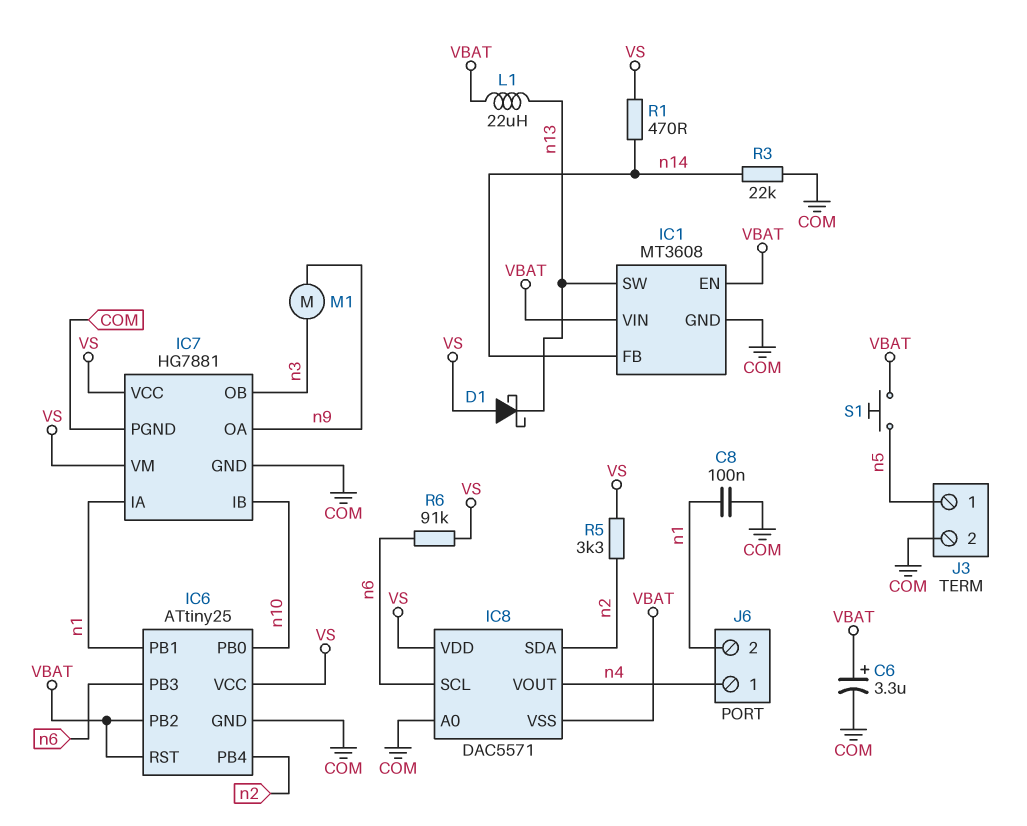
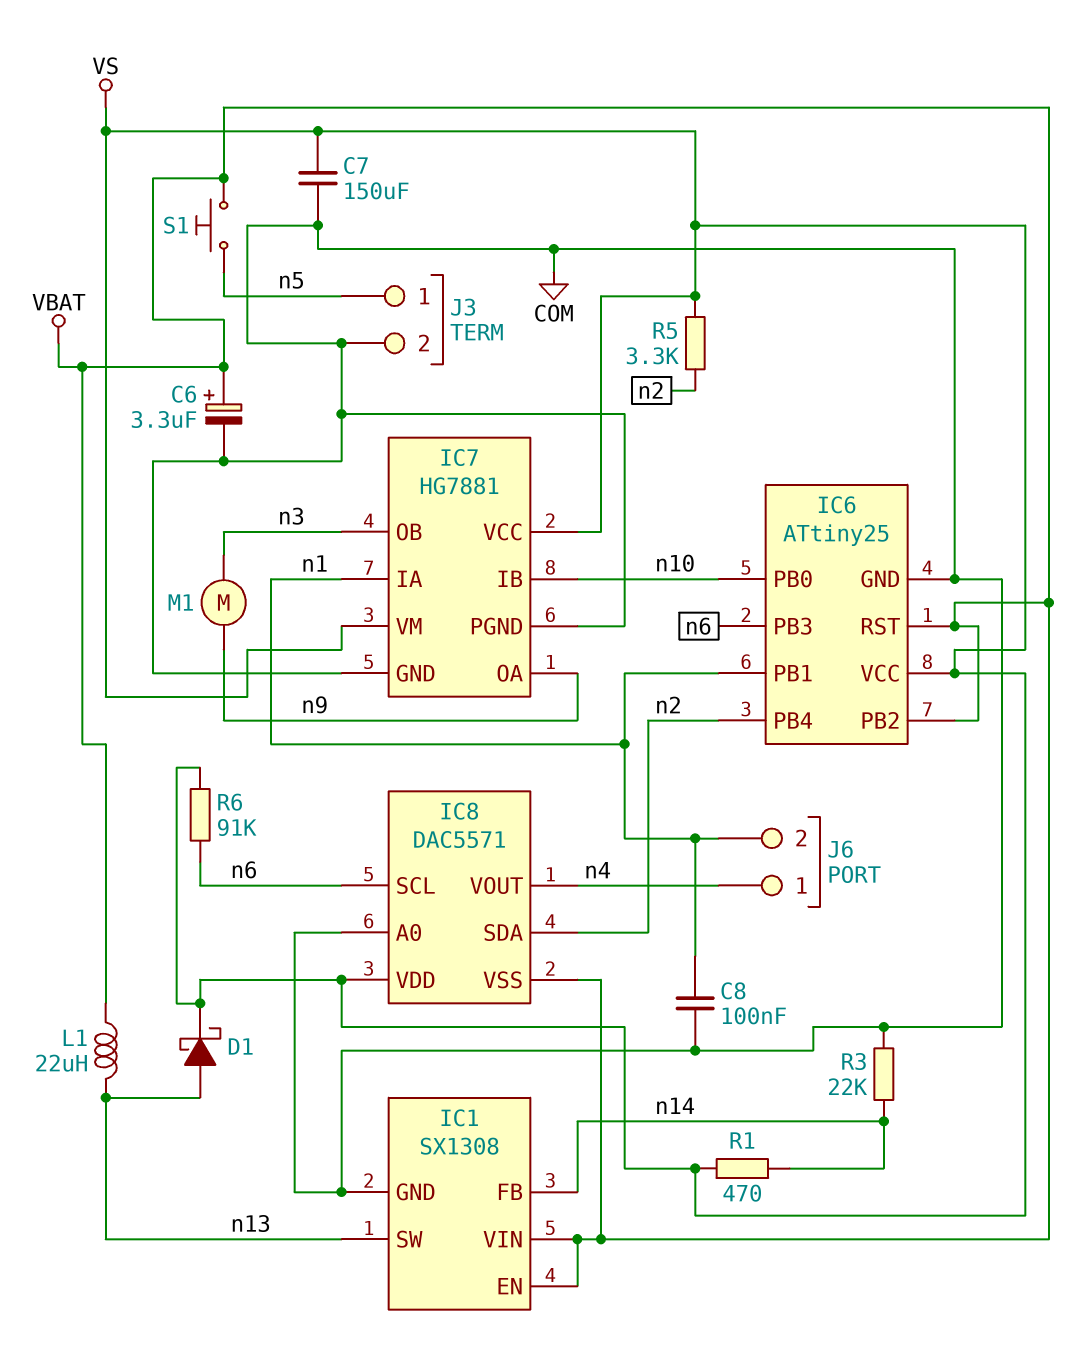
C7: none -> 150uF (COM, VS)
D1: schottky (A VS, K n13) -> schottky (A n13, K VS)
IC1: MT3608 -> SX1308

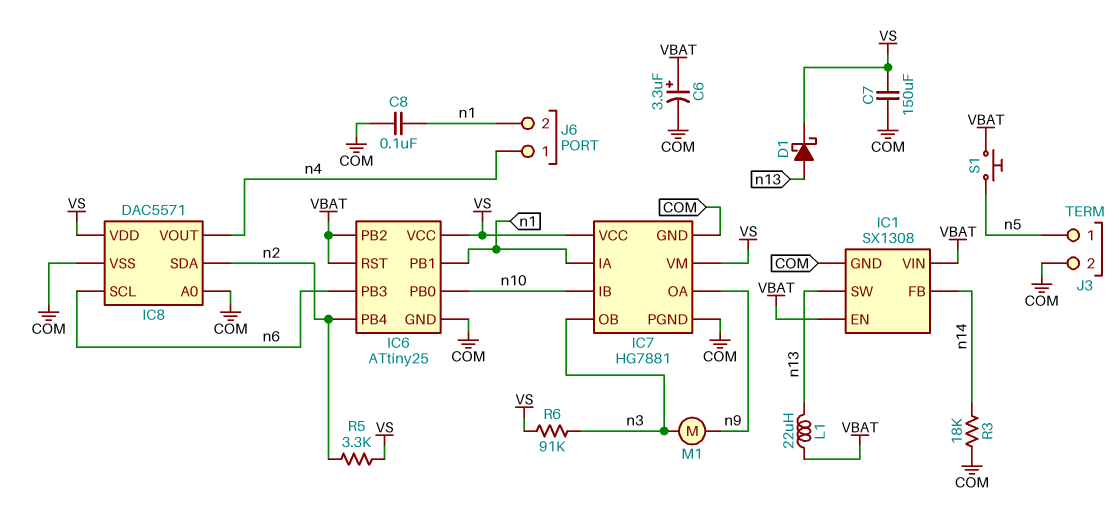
IC8 pin VSS: VBAT -> COM
R1: 470 (VS, n14) -> none
R3: 22k (COM, n14) -> 18k (COM, n14)
R6: 91k (VS, n6) -> 91k (VS, n3)

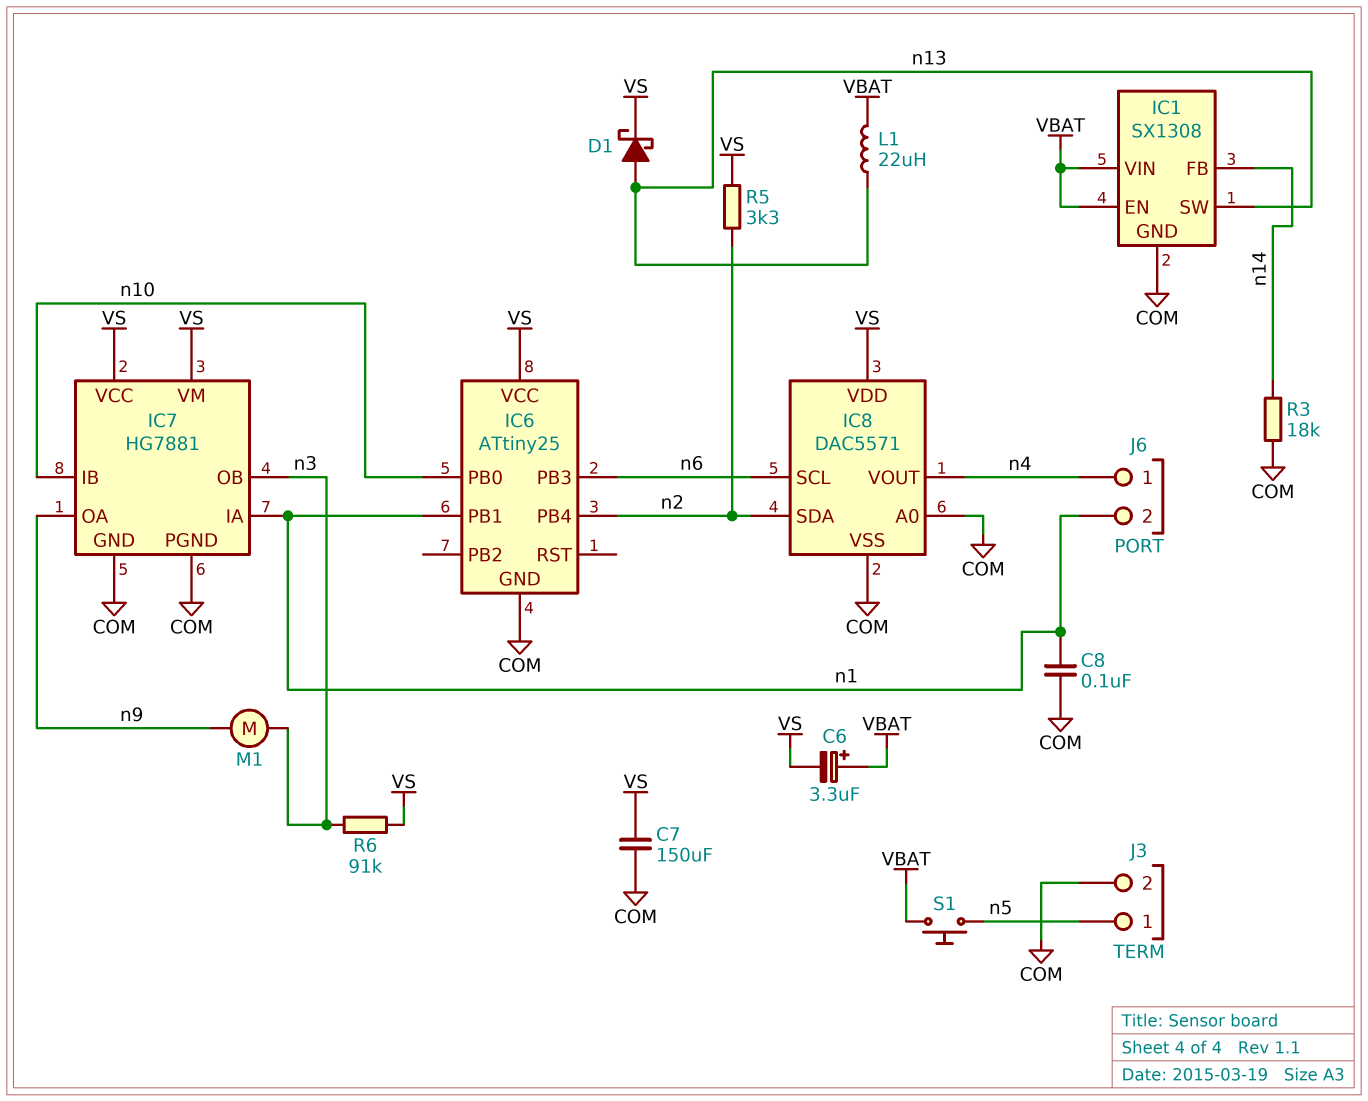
C6: 3.3uF (plus VBAT, minus COM) -> 3.3uF (plus VBAT, minus VS)
IC6 pin PB2: VBAT -> none
IC6 pin RST: VBAT -> none

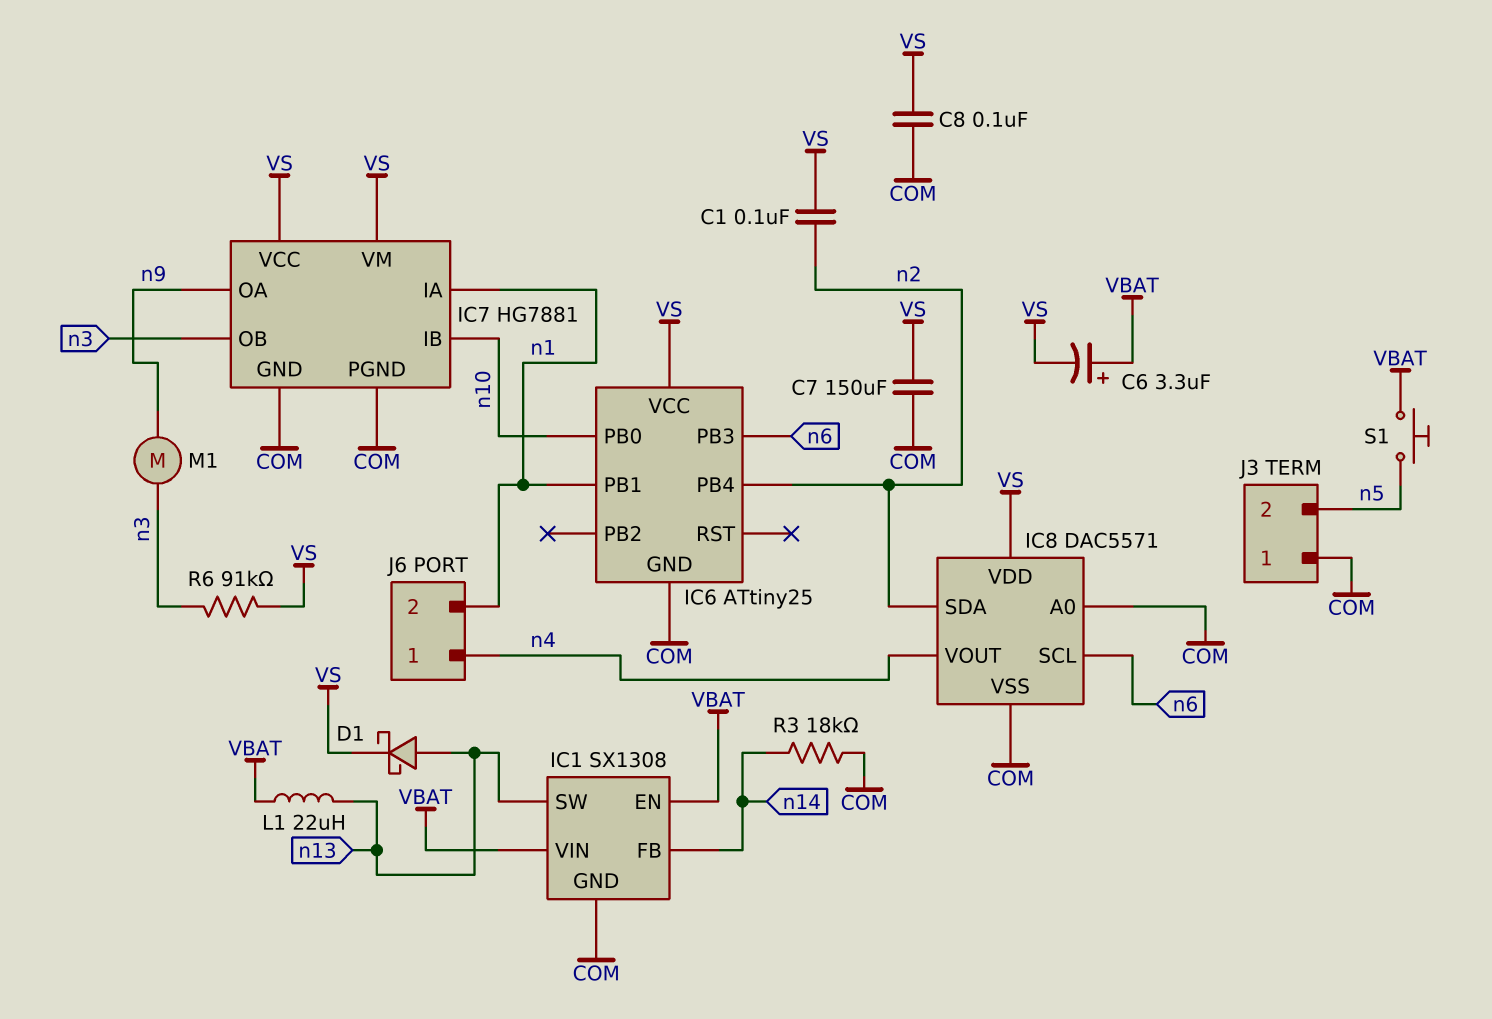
C1: none -> 100nF (VS, n2)
C8: 100nF (COM, n1) -> 100nF (COM, VS)
J3 pin 1: n5 -> COM
J3 pin 2: COM -> n5
R5: 3.3k (VS, n2) -> none

